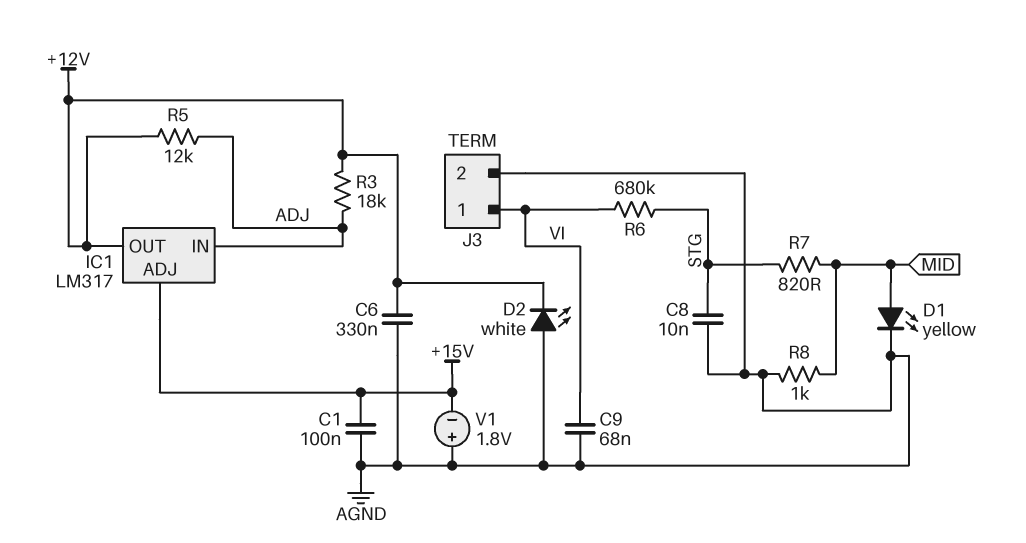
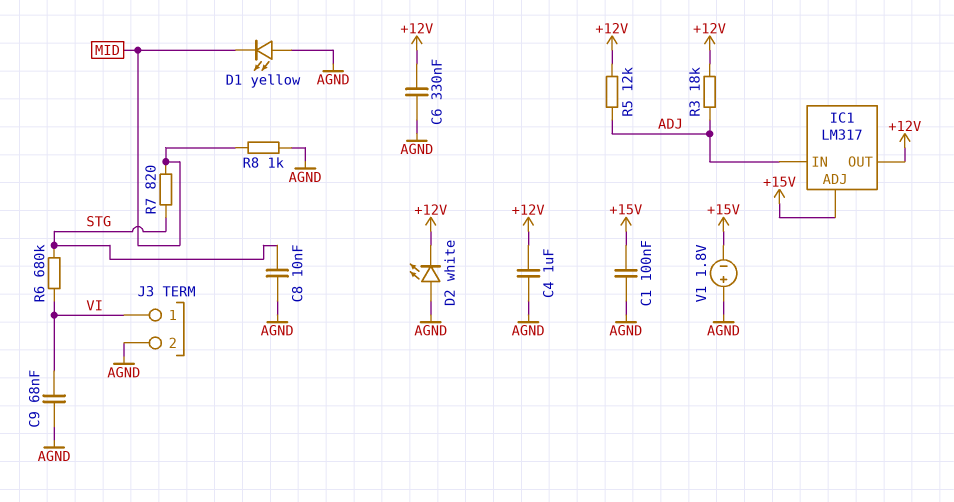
C4: none -> 1uF (+12V, AGND)
D1: LED yellow (A MID, K AGND) -> LED yellow (A AGND, K MID)

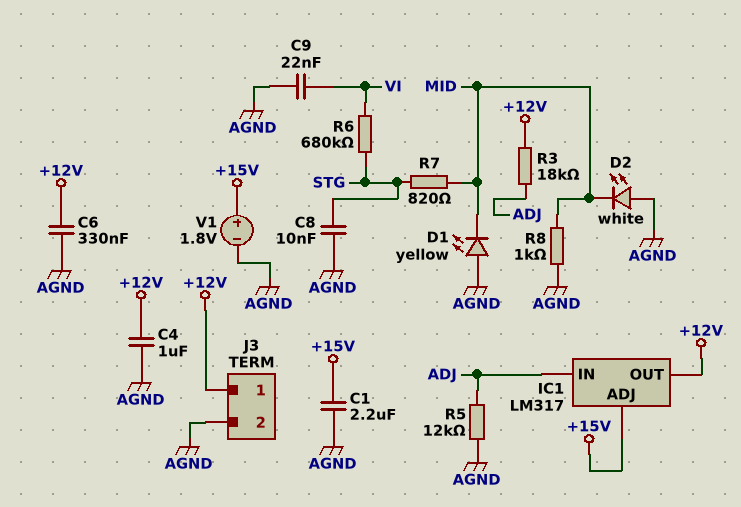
C1: 100nF (+15V, AGND) -> 2.2uF (+15V, AGND)
C9: 68nF (AGND, VI) -> 22nF (AGND, VI)
D2: LED white (A AGND, K +12V) -> LED white (A AGND, K MID)
J3 pin 1: VI -> +12V
R5: 12k (+12V, ADJ) -> 12k (ADJ, AGND)
V1: 1.8V (plus AGND, minus +15V) -> 1.8V (plus +15V, minus AGND)

